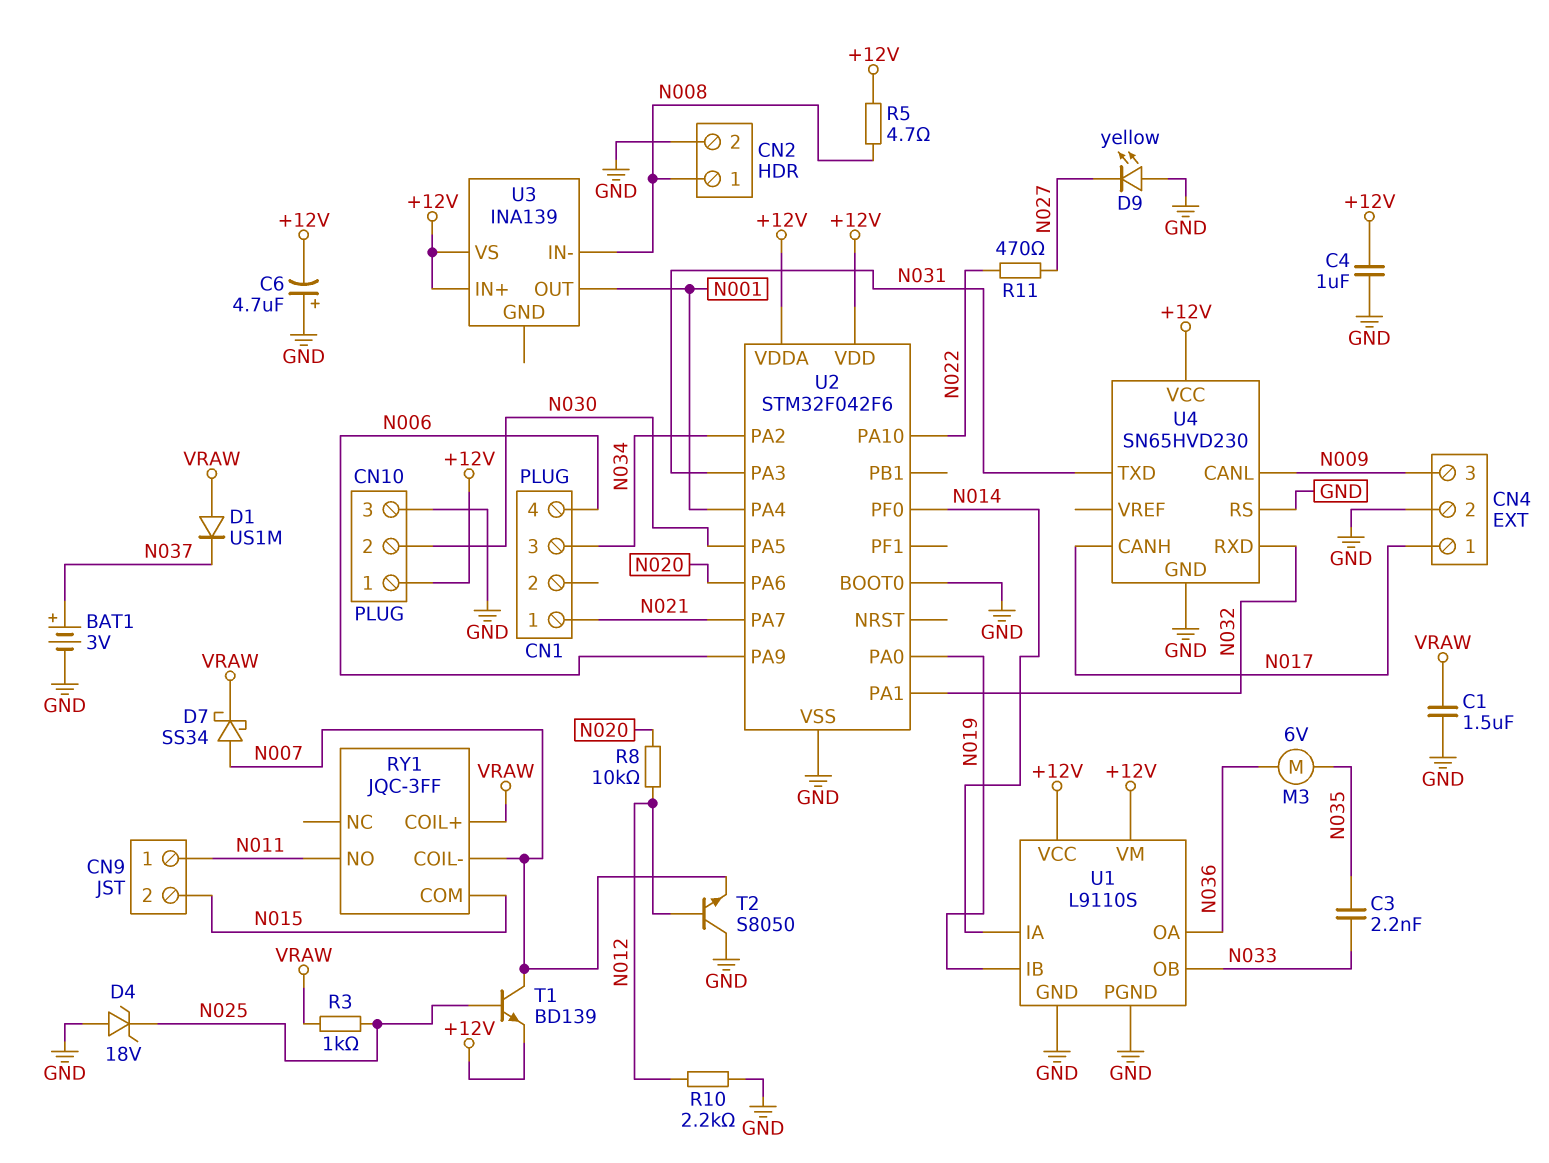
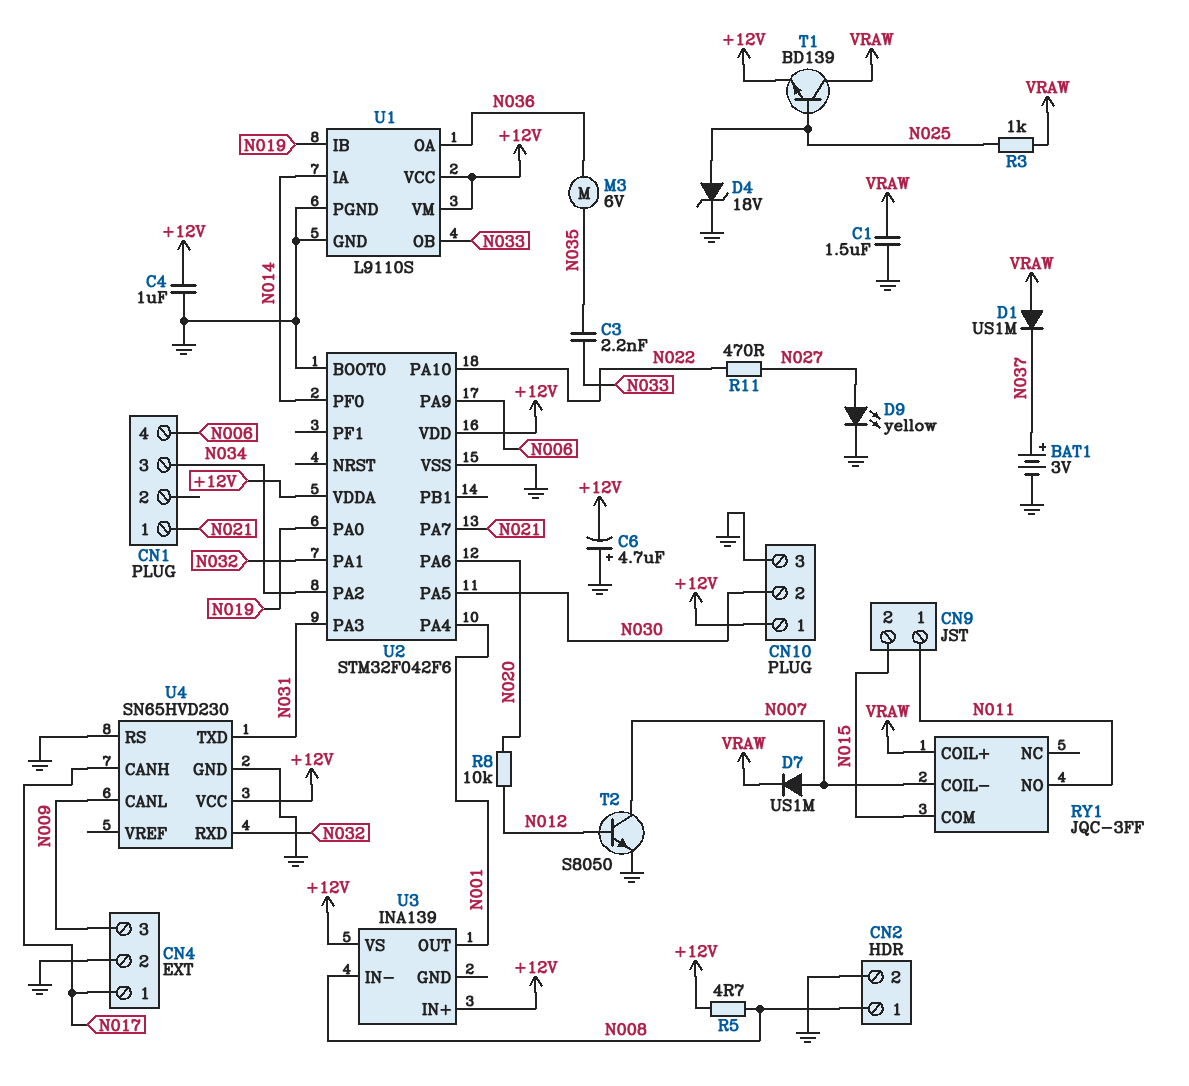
D4: zener 18V (A GND, K N025) -> zener 18V (A N025, K GND)
D7: schottky SS34 (A N007, K VRAW) -> diode US1M (A N007, K VRAW)
D9: LED yellow (A GND, K N027) -> LED yellow (A N027, K GND)
R10: 2.2k (GND, N012) -> none
T1: NPN BD139 (B N025, C N007, E +12V) -> NPN BD139 (B N025, C VRAW, E +12V)
T2: NPN S8050 (B N012, C GND, E N007) -> NPN S8050 (B N012, C N007, E GND)

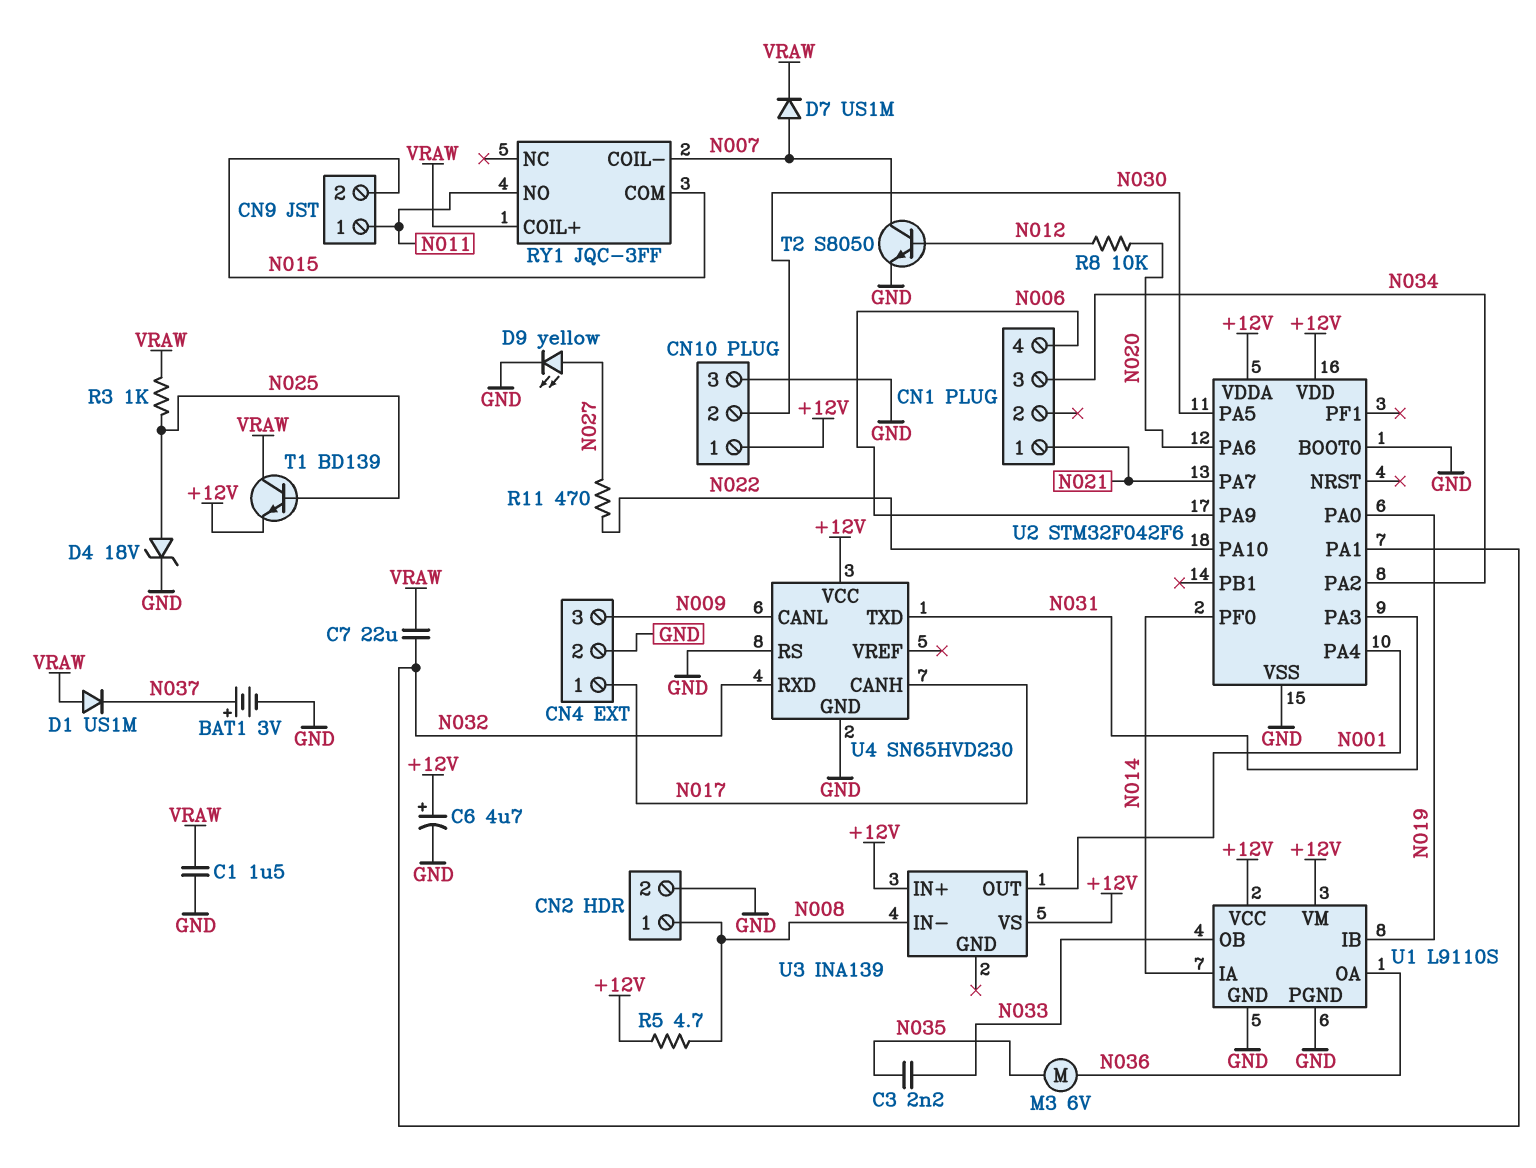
C4: 1uF (+12V, GND) -> none
C6: 4.7uF (plus GND, minus +12V) -> 4.7uF (plus +12V, minus GND)
C7: none -> 22uF (N032, VRAW)

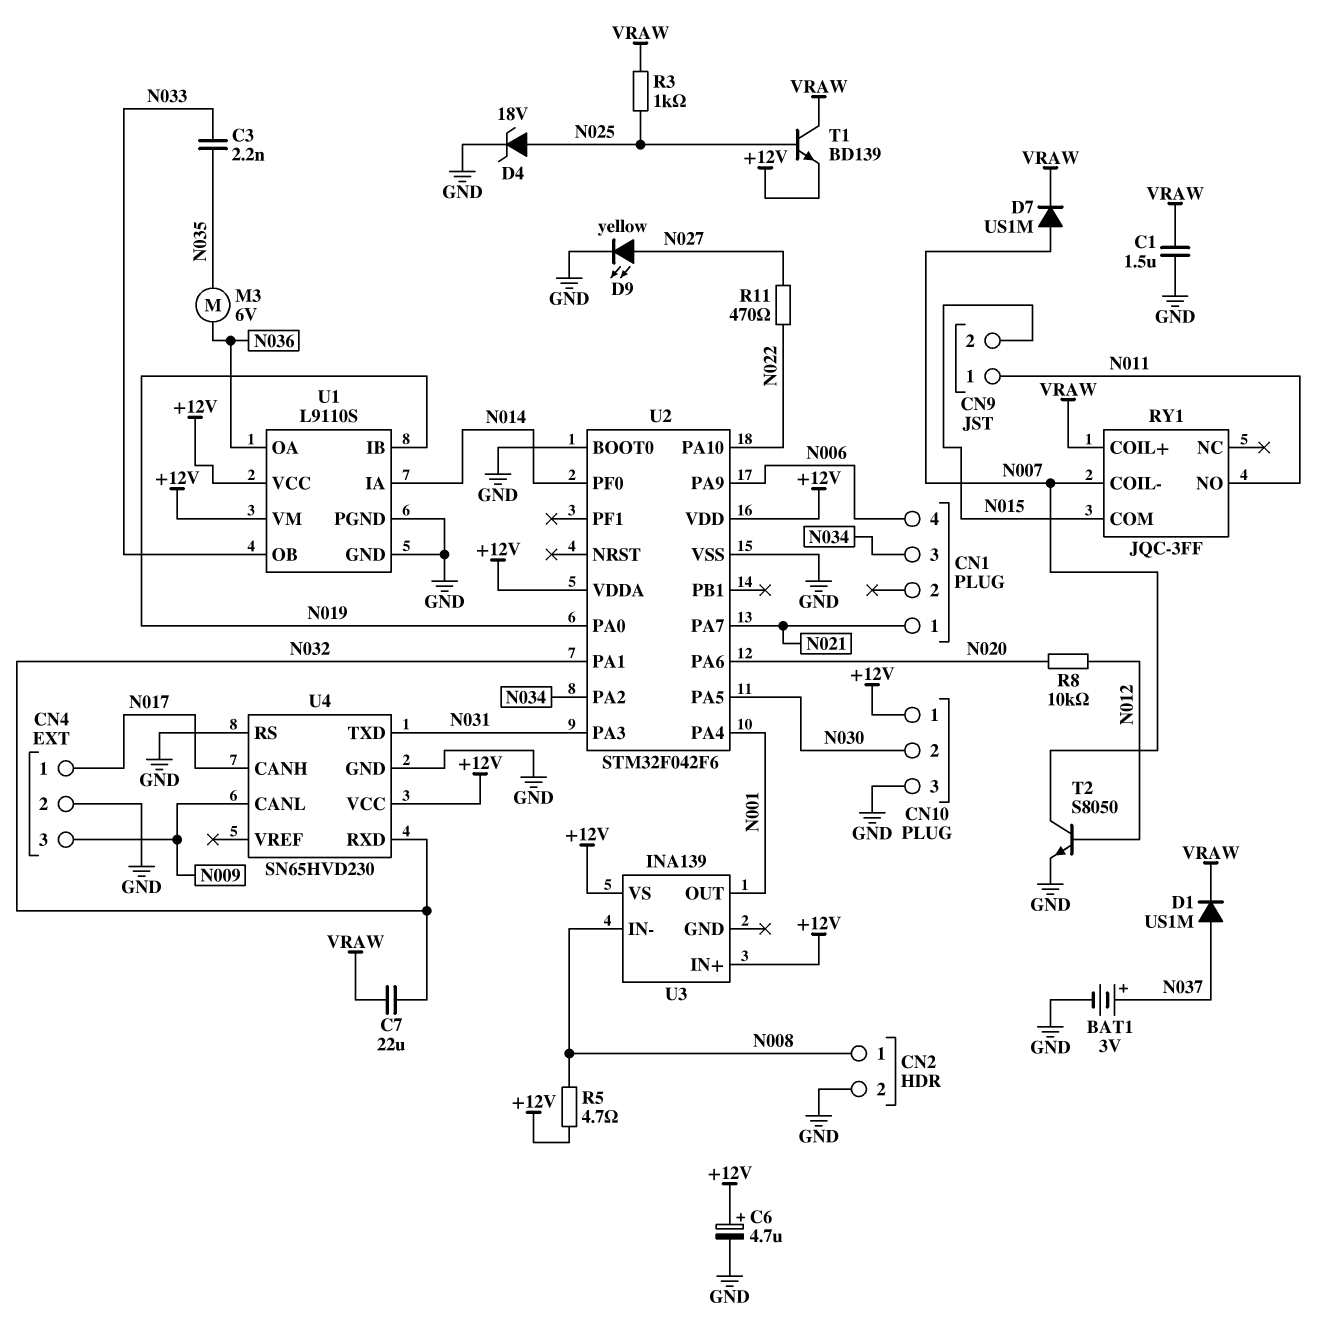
D1: diode US1M (A VRAW, K N037) -> diode US1M (A N037, K VRAW)

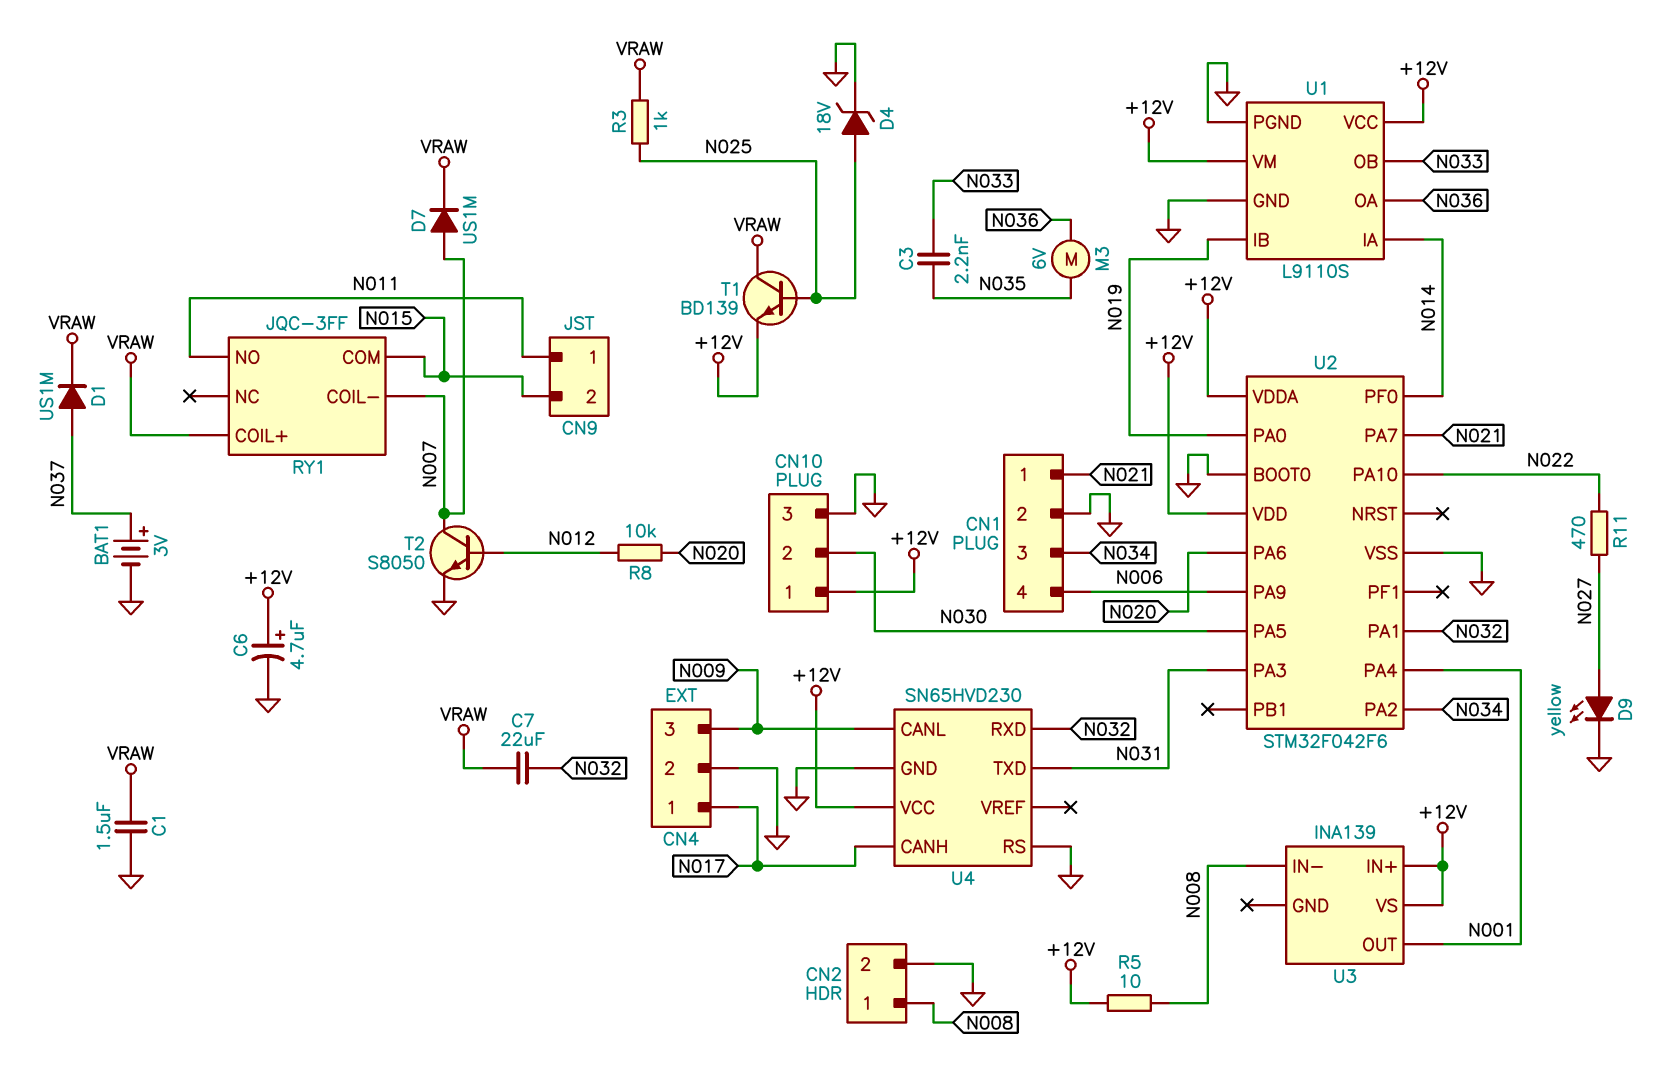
CN1 pin 2: none -> GND
R5: 4.7 (+12V, N008) -> 10 (+12V, N008)

